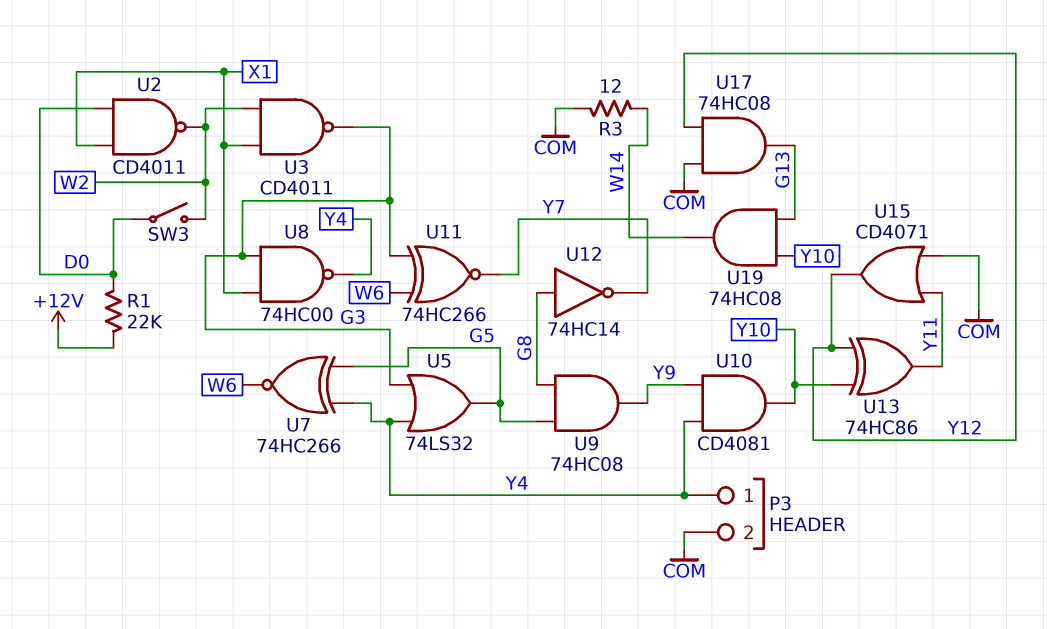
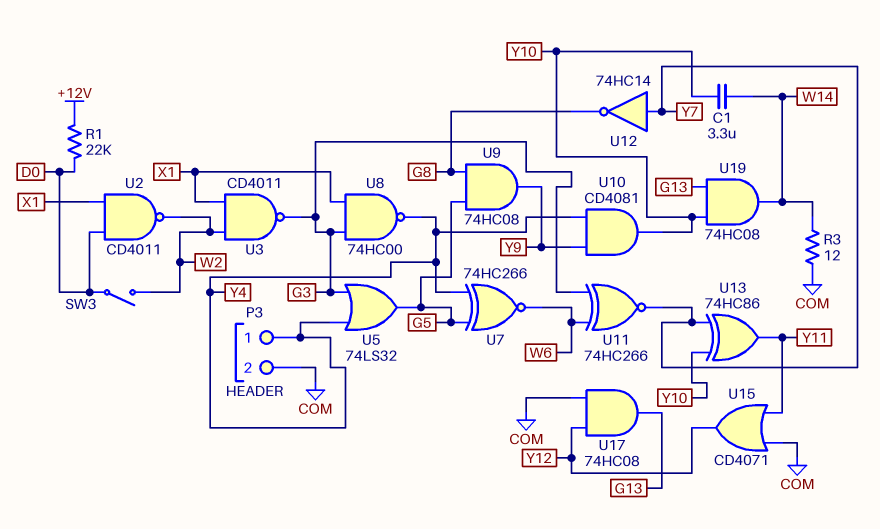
C1: none -> 3.3uF (W14, Y10)
U12: NOT 74HC14 (in G8, out Y7) -> NOT 74HC14 (in Y7, out G8)
U13: XOR 74HC86 (in Y10, in Y12, out Y11) -> XOR 74HC86 (in Y7, in Y10, out Y11)

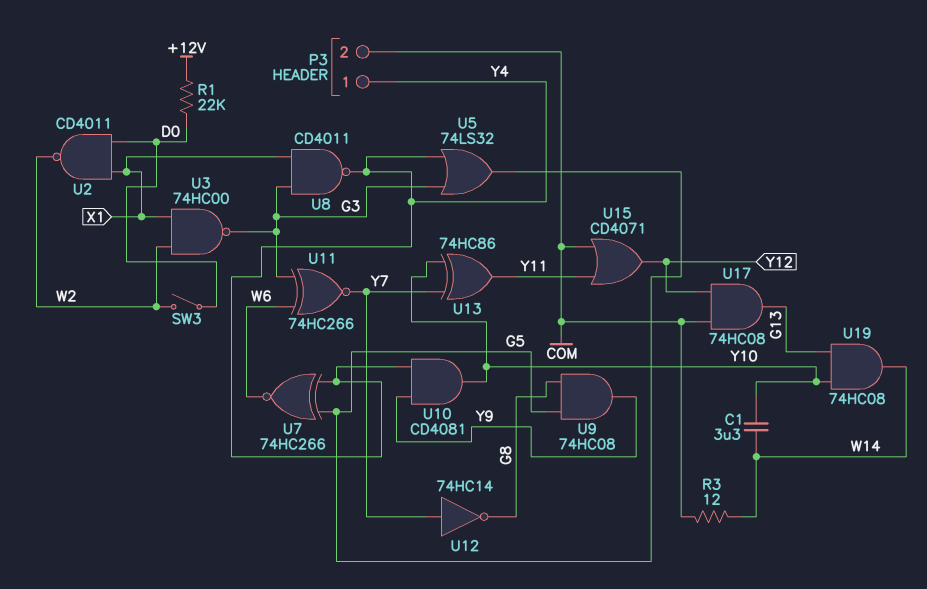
U3: NAND CD4011 (in W2, in X1, out G3) -> NAND 74HC00 (in W2, in X1, out G3)
U8: NAND 74HC00 (in G3, in X1, out Y4) -> NAND CD4011 (in G3, in X1, out Y4)

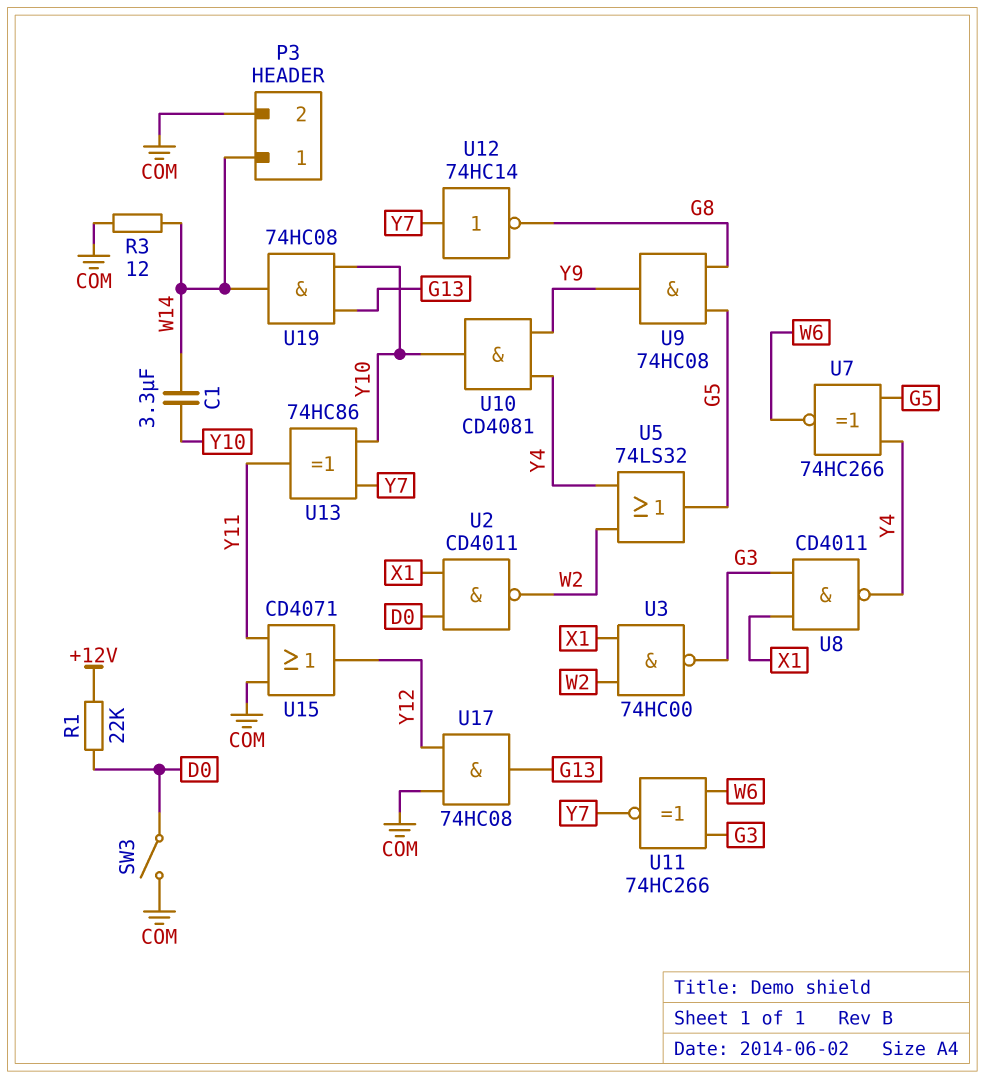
P3 pin 1: Y4 -> W14
SW3: switch (D0, W2) -> switch (COM, D0)
U5: OR 74LS32 (in G3, in Y4, out G5) -> OR 74LS32 (in W2, in Y4, out G5)

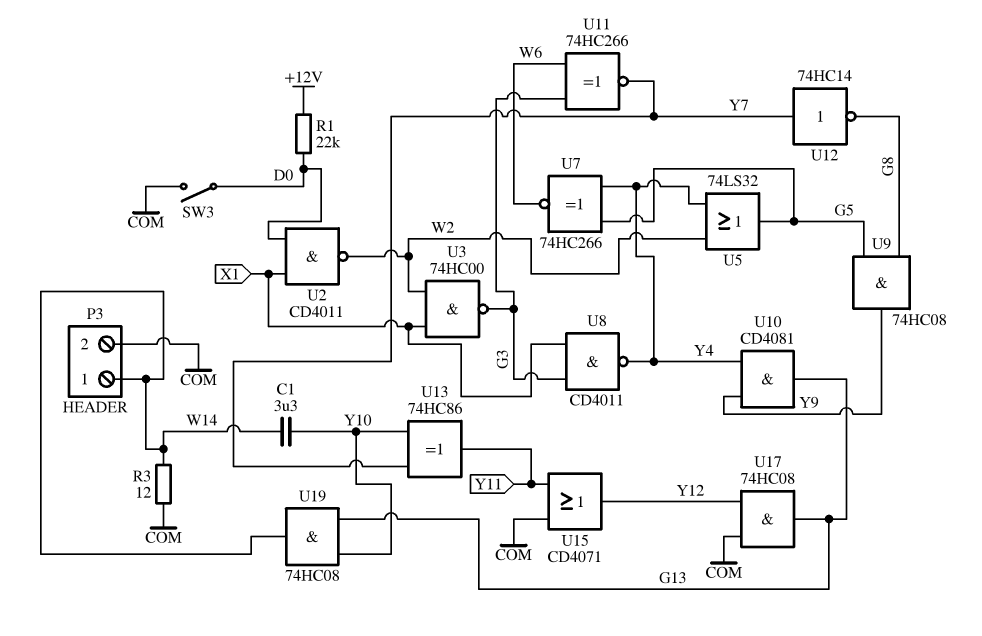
U10: AND CD4081 (in Y4, in Y9, out Y10) -> AND CD4081 (in Y4, in Y9, out G13)

